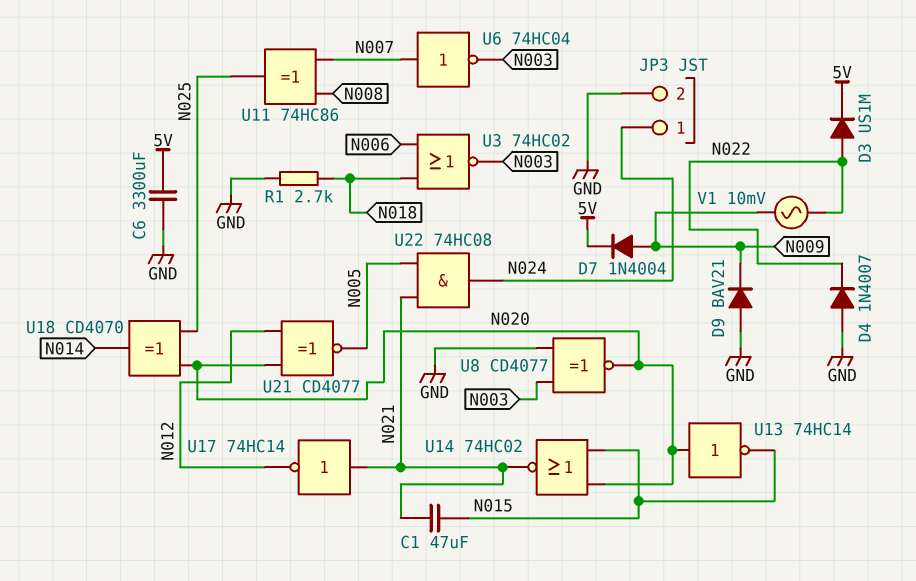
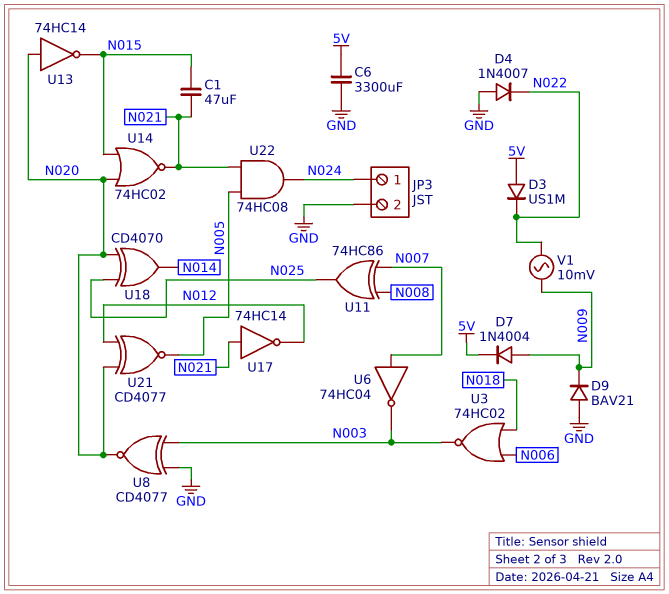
D3: diode US1M (A N022, K 5V) -> diode US1M (A 5V, K N022)
R1: 2.7k (GND, N018) -> none

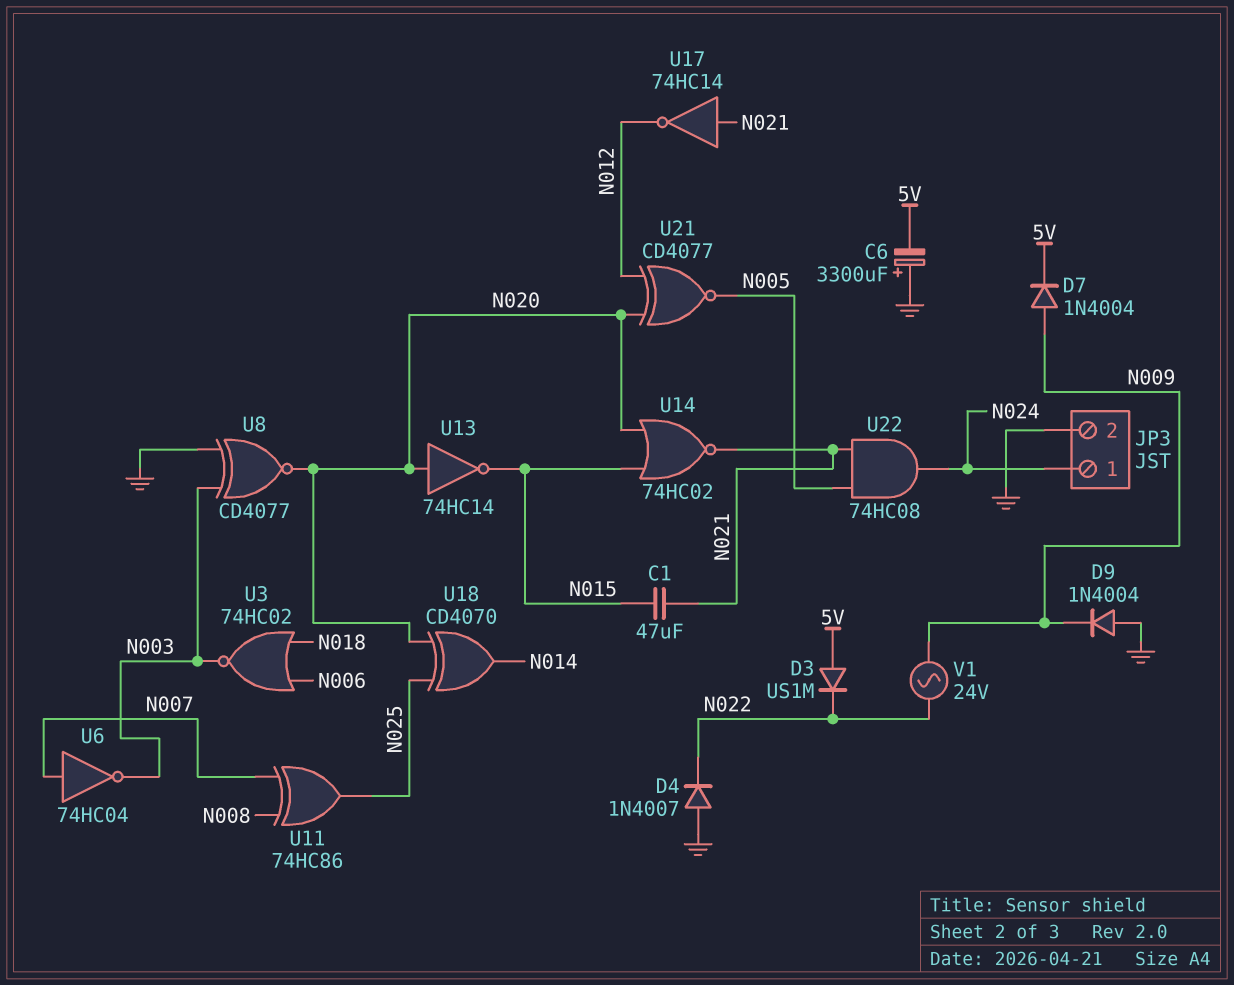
C6: 3300uF (5V, GND) -> 3300uF (plus GND, minus 5V)
D9: diode BAV21 (A GND, K N009) -> diode 1N4004 (A GND, K N009)
V1: AC 10mV (N009, N022) -> AC 24V (N009, N022)

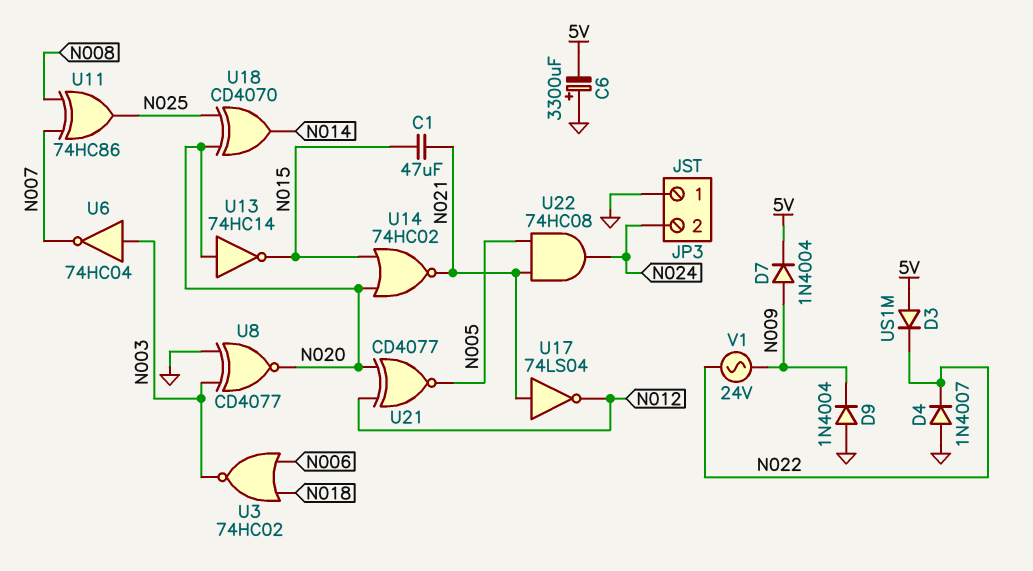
JP3 pin 1: N024 -> GND
JP3 pin 2: GND -> N024
U6: NOT 74HC04 (in N007, out N003) -> NOT 74HC04 (in N003, out N007)
U17: NOT 74HC14 (in N021, out N012) -> NOT 74LS04 (in N021, out N012)

